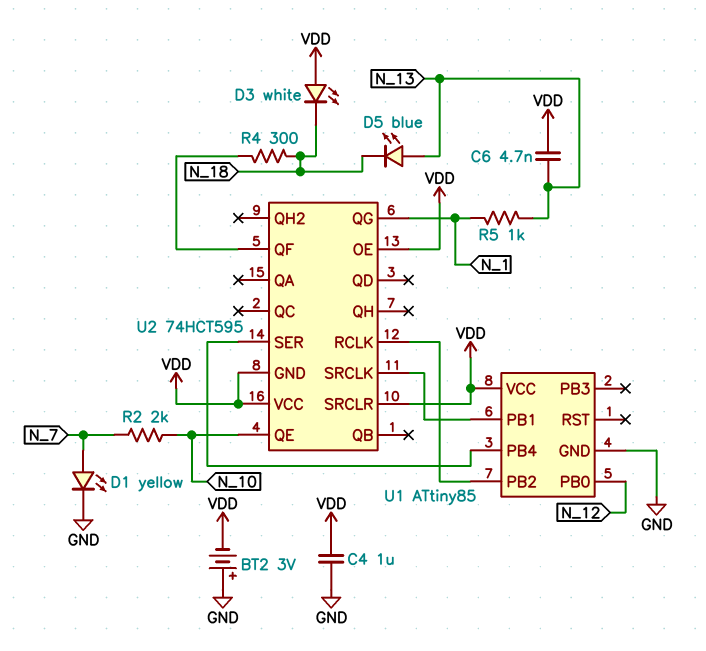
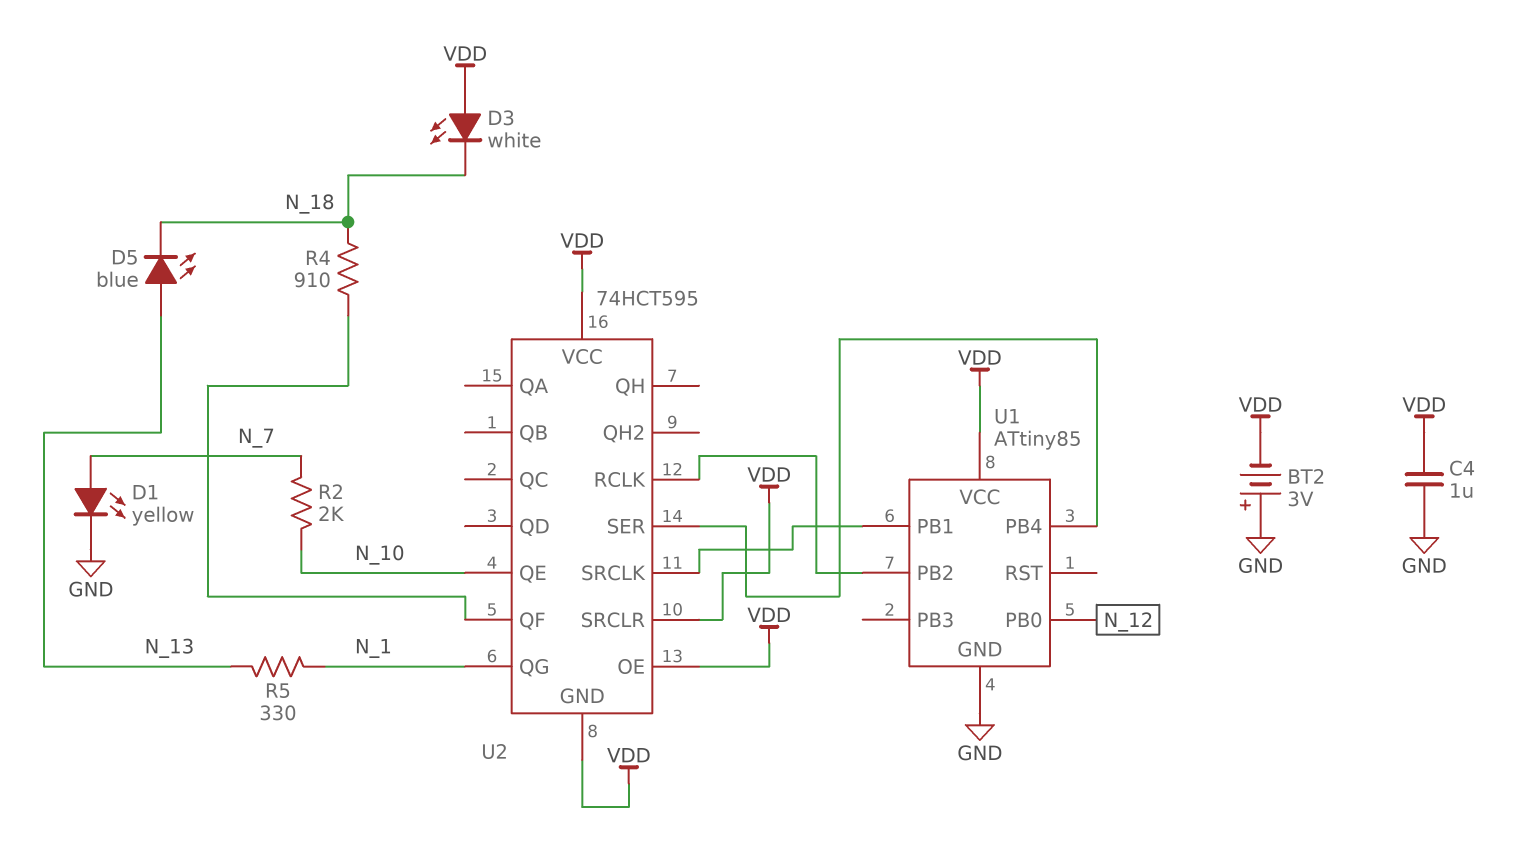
C6: 4.7nF (N_13, VDD) -> none
R4: 300 (N_18, U2/QF) -> 910 (N_18, U2/QF)
R5: 1k (N_1, N_13) -> 330 (N_1, N_13)

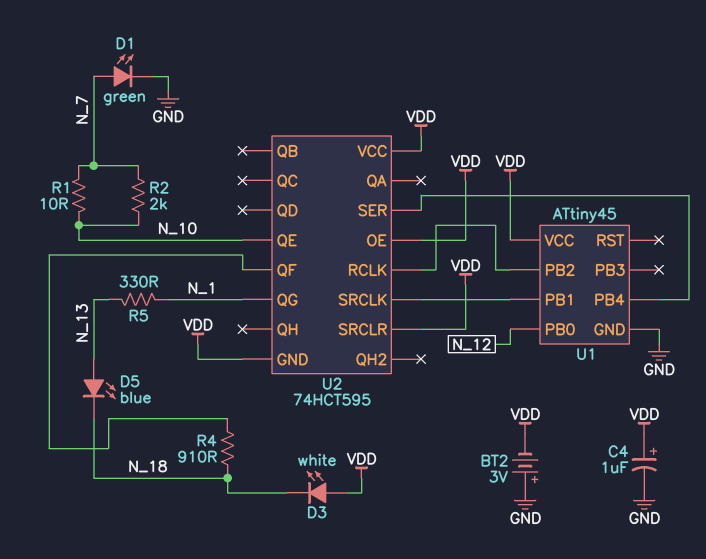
C4: 1uF (GND, VDD) -> 1uF (plus VDD, minus GND)
D1: LED yellow (A N_7, K GND) -> LED green (A N_7, K GND)
R1: none -> 10 (N_7, N_10)
U1: ATtiny85 -> ATtiny45

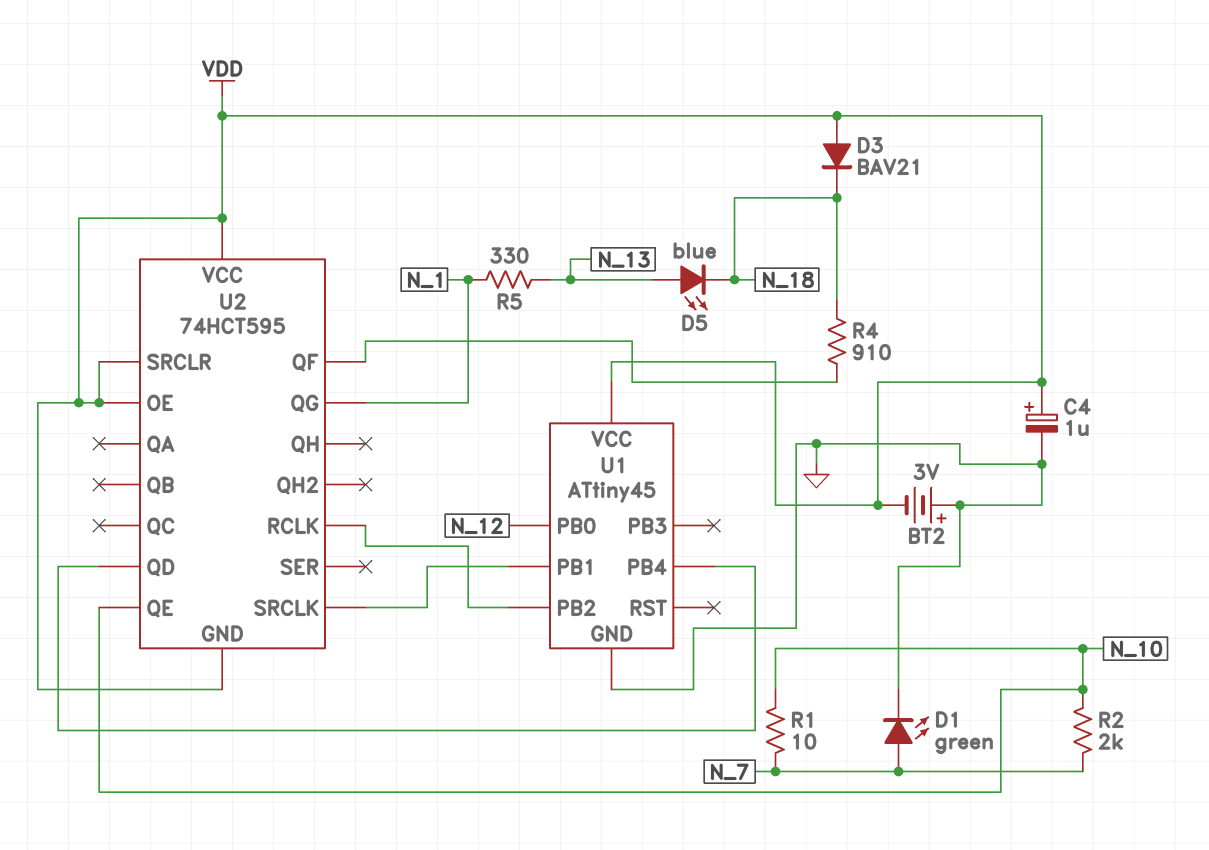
D3: LED white (A VDD, K N_18) -> diode BAV21 (A VDD, K N_18)
U2 pin QD: none -> U1/PB4
U2 pin SER: U1/PB4 -> none

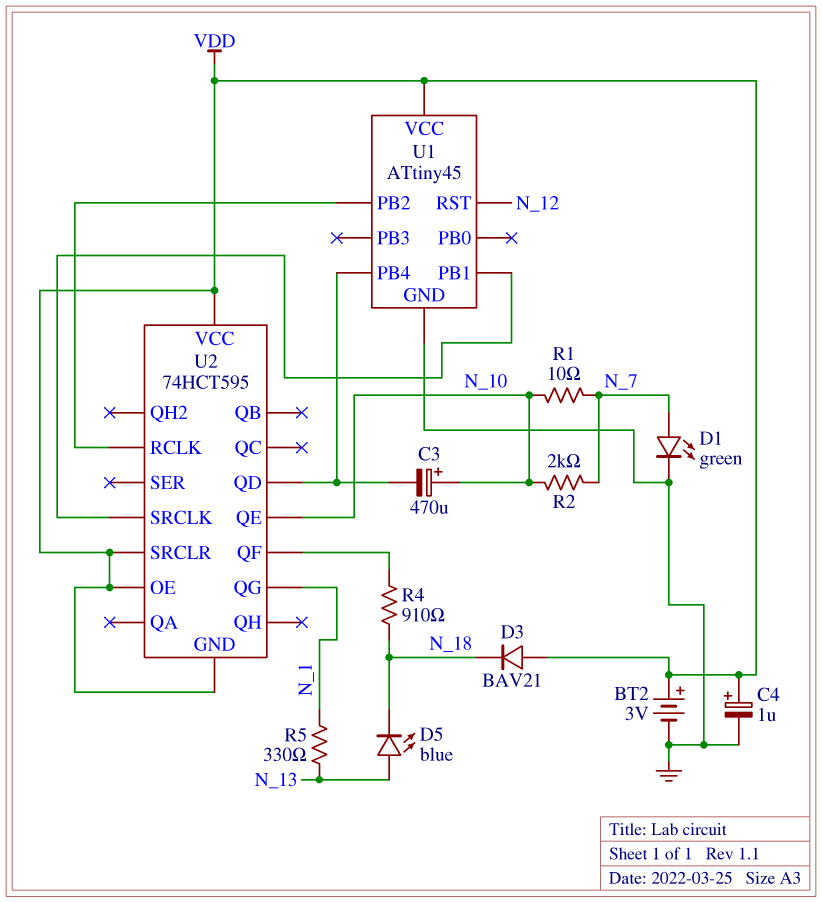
BT2: 3V (plus GND, minus VDD) -> 3V (plus VDD, minus GND)
C3: none -> 470uF (plus N_10, minus U1/PB4)
U1 pin PB0: N_12 -> none
U1 pin RST: none -> N_12

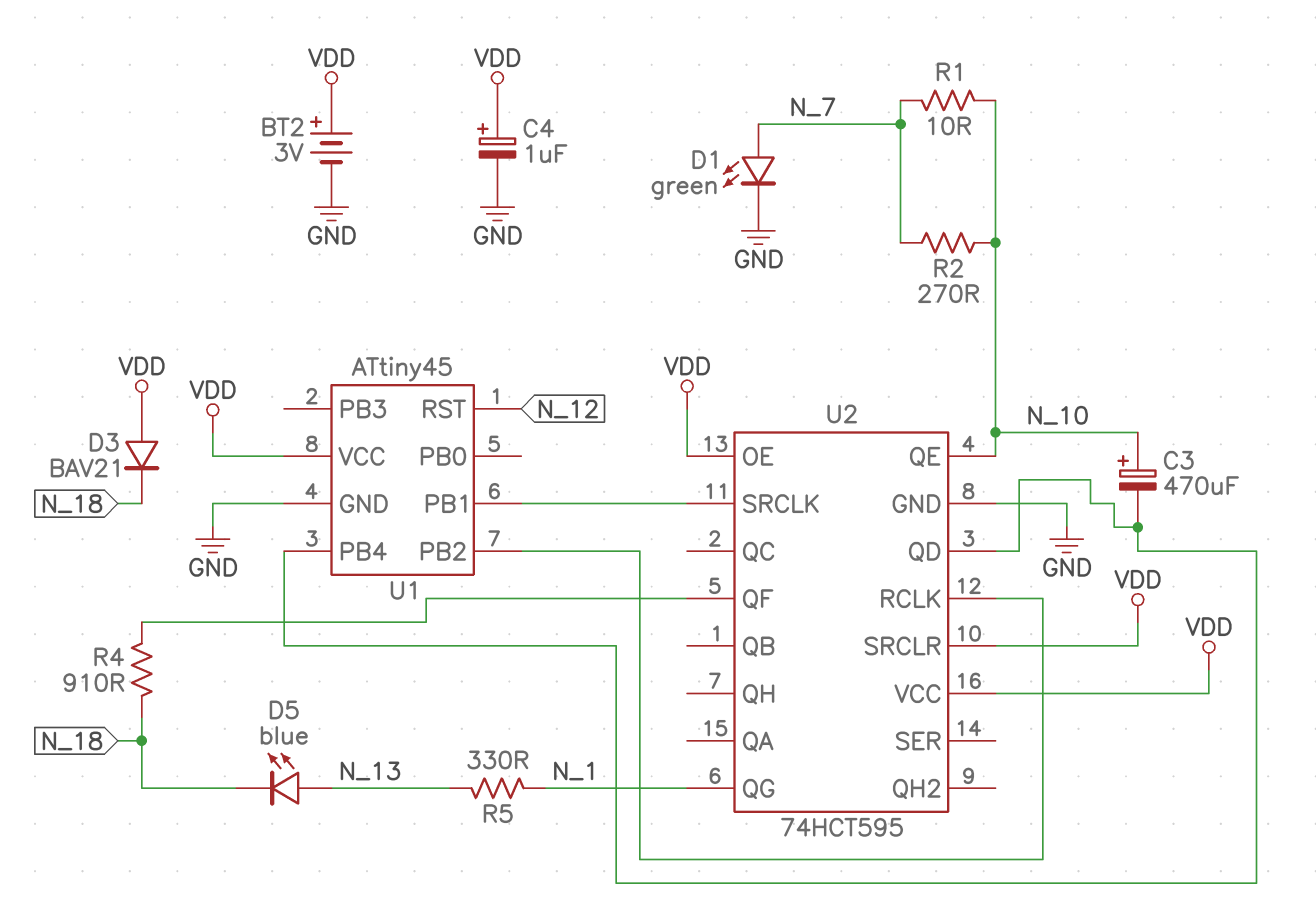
R2: 2k (N_7, N_10) -> 270 (N_7, N_10)
U2 pin GND: VDD -> GND

